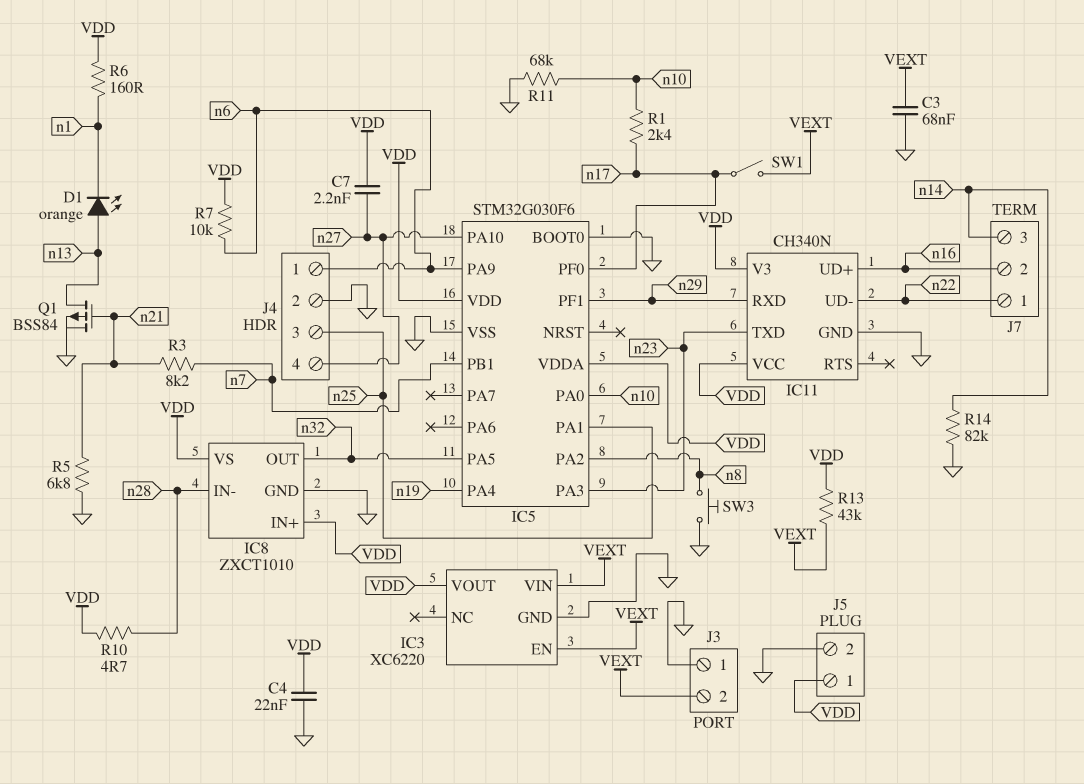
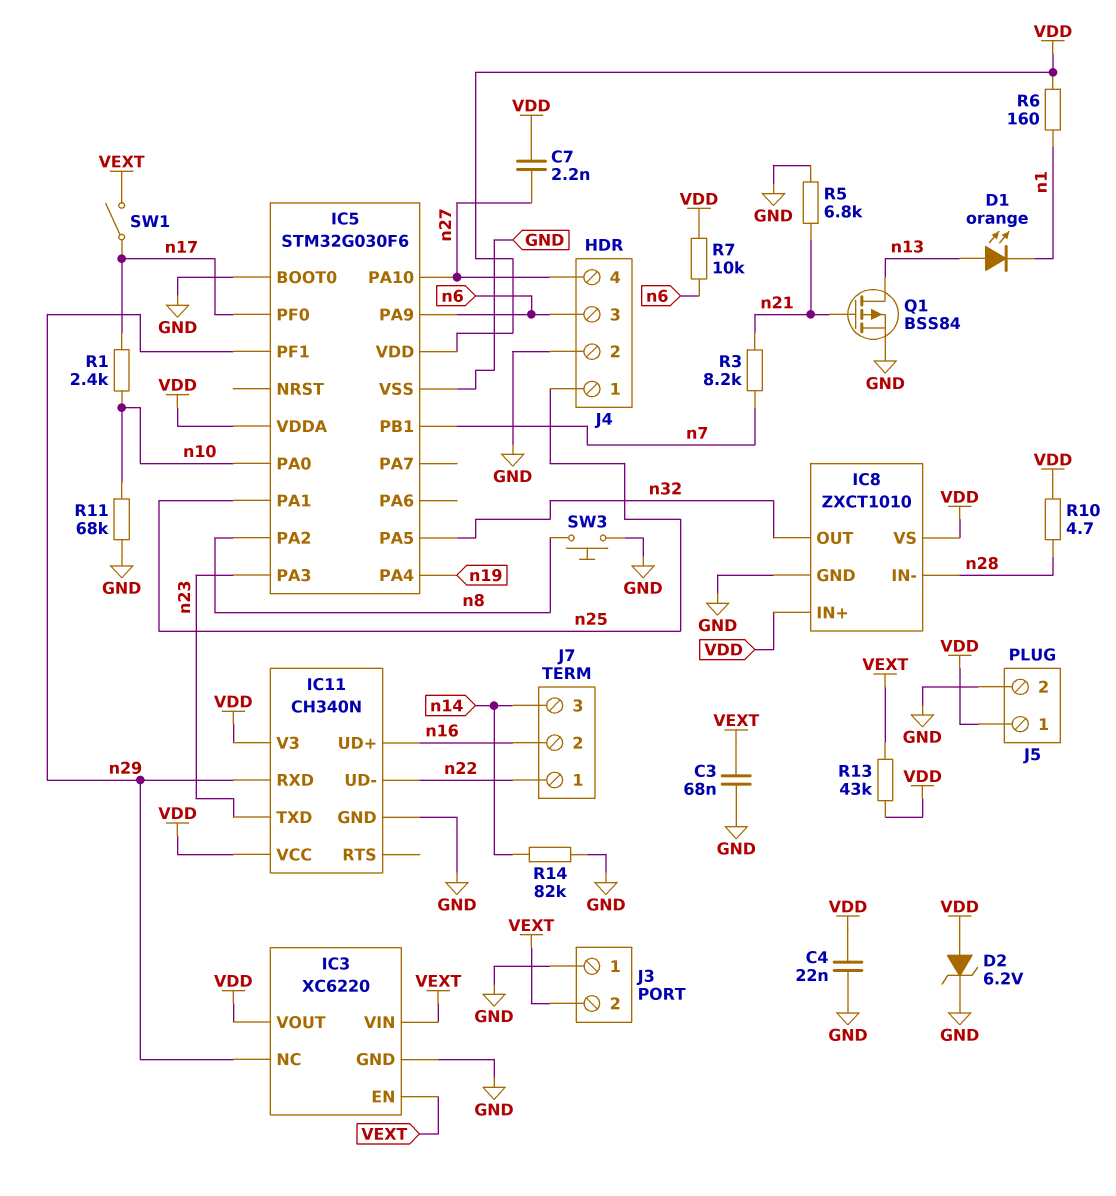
D2: none -> zener 6.2V (A VDD, K GND)
IC3 pin NC: none -> n29
J4 pin 1: n6 -> n25
J4 pin 3: n25 -> n6

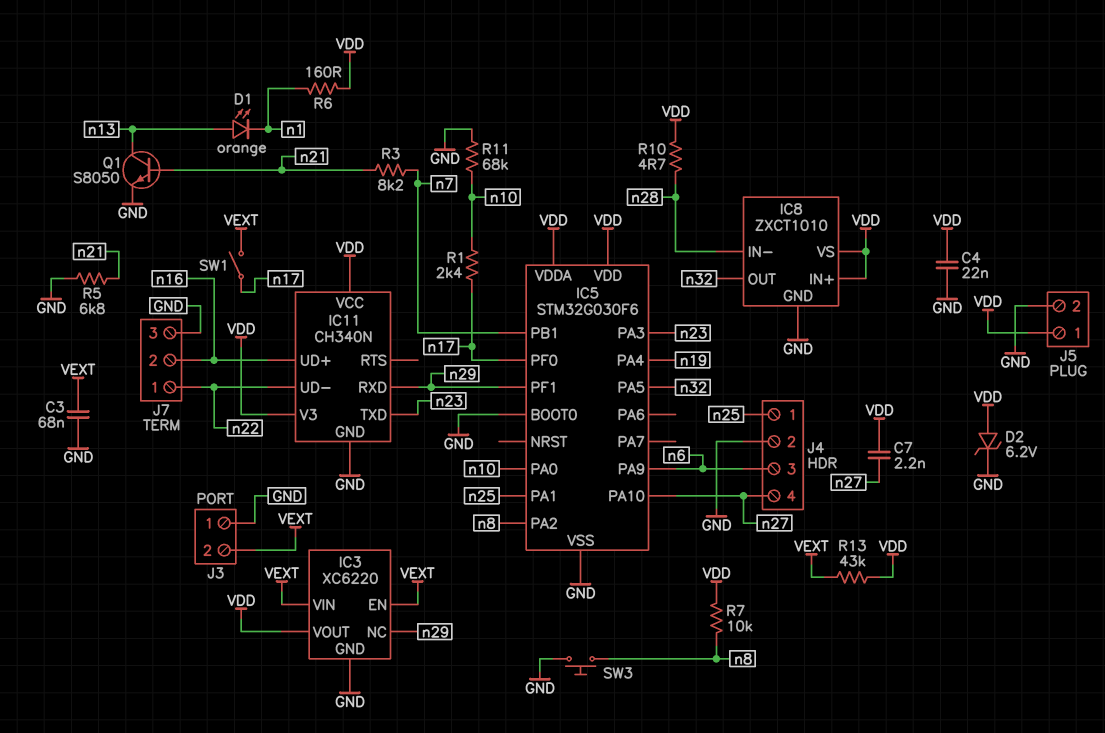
J7 pin 3: n14 -> GND
Q1: PMOS BSS84 (G n21, D n13, S GND) -> NPN S8050 (B n21, C n13, E GND)
R7: 10k (VDD, n6) -> 10k (VDD, n8)
R14: 82k (GND, n14) -> none

